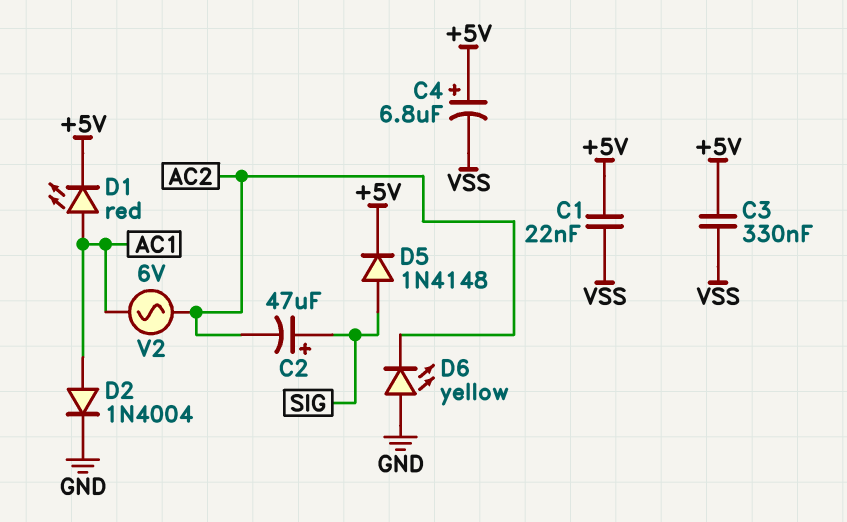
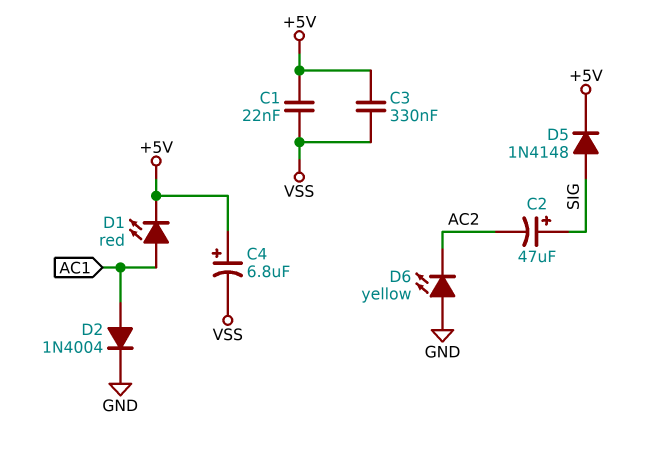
V2: AC 6V (AC1, AC2) -> none

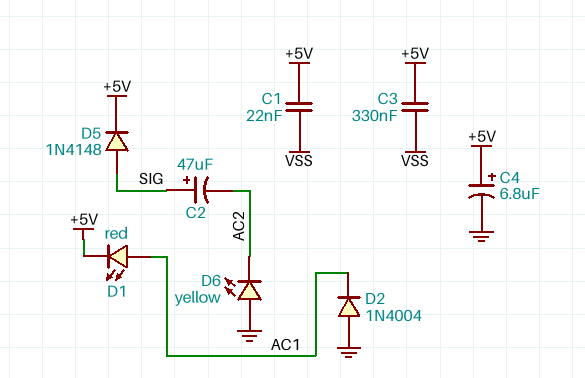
C4: 6.8uF (plus +5V, minus VSS) -> 6.8uF (plus +5V, minus GND)
D2: diode 1N4004 (A AC1, K GND) -> diode 1N4004 (A GND, K AC1)

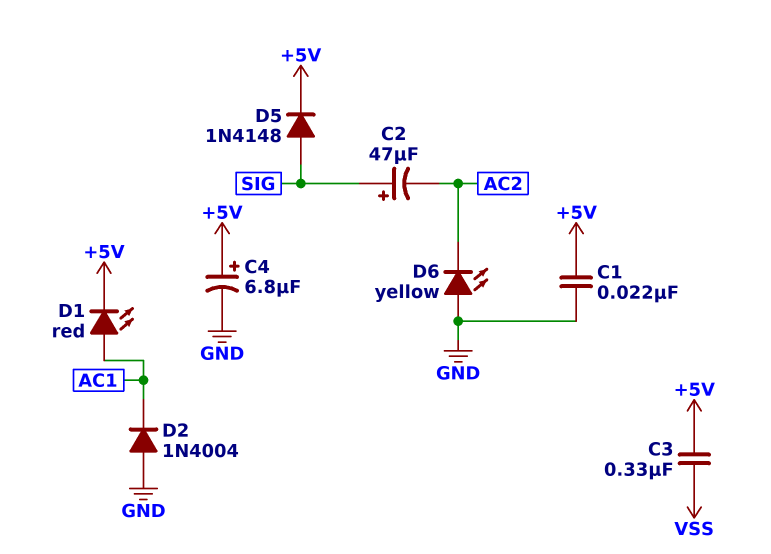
C1: 22nF (+5V, VSS) -> 22nF (+5V, GND)

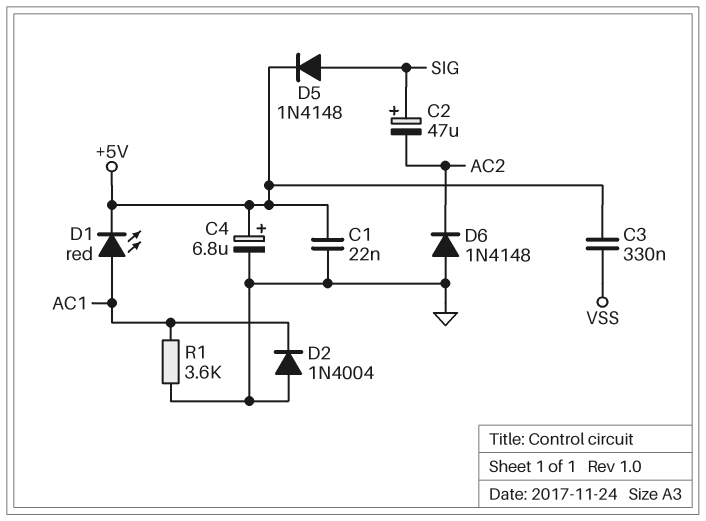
D6: LED yellow (A GND, K AC2) -> diode 1N4148 (A GND, K AC2)
R1: none -> 3.6k (AC1, GND)

